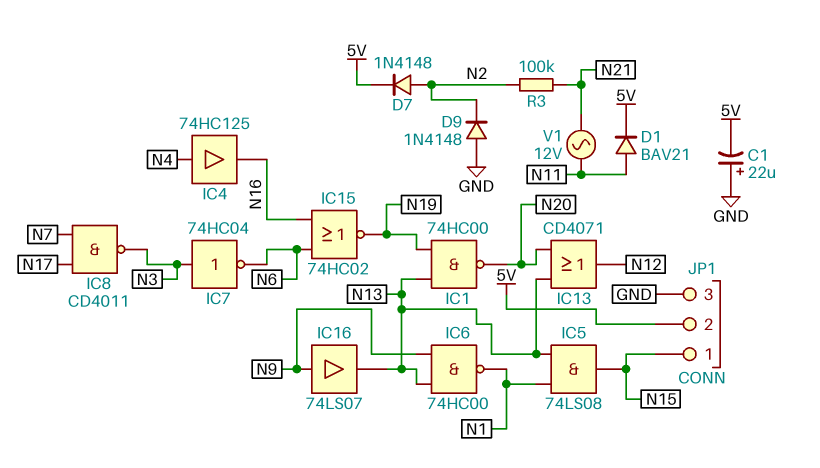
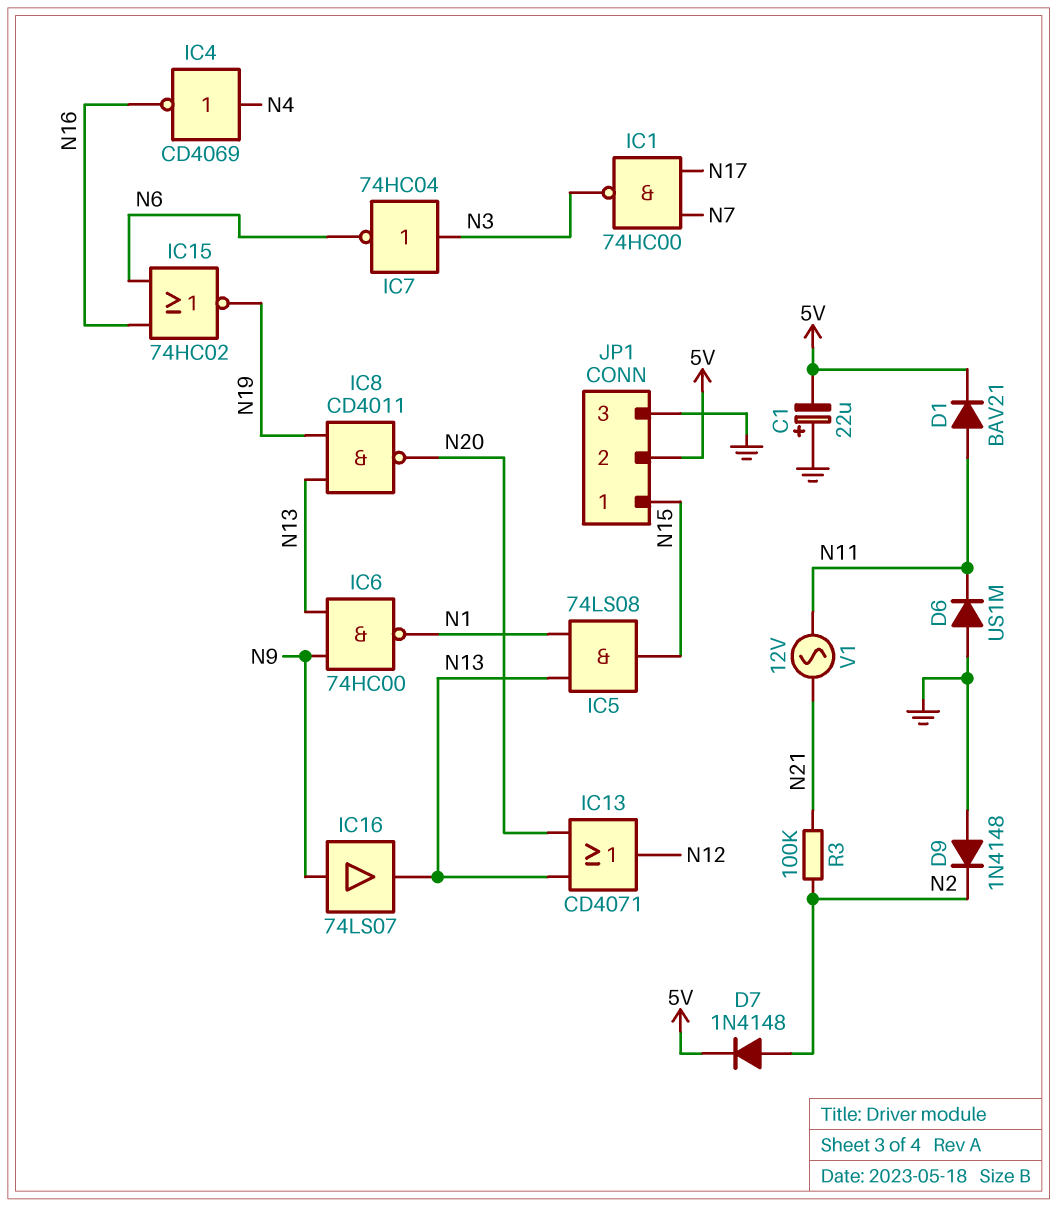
D6: none -> diode US1M (A GND, K N11)
IC1: NAND 74HC00 (in N13, in N19, out N20) -> NAND 74HC00 (in N7, in N17, out N3)
IC4: buffer 74HC125 (in N4, out N16) -> NOT CD4069 (in N4, out N16)
IC8: NAND CD4011 (in N7, in N17, out N3) -> NAND CD4011 (in N13, in N19, out N20)

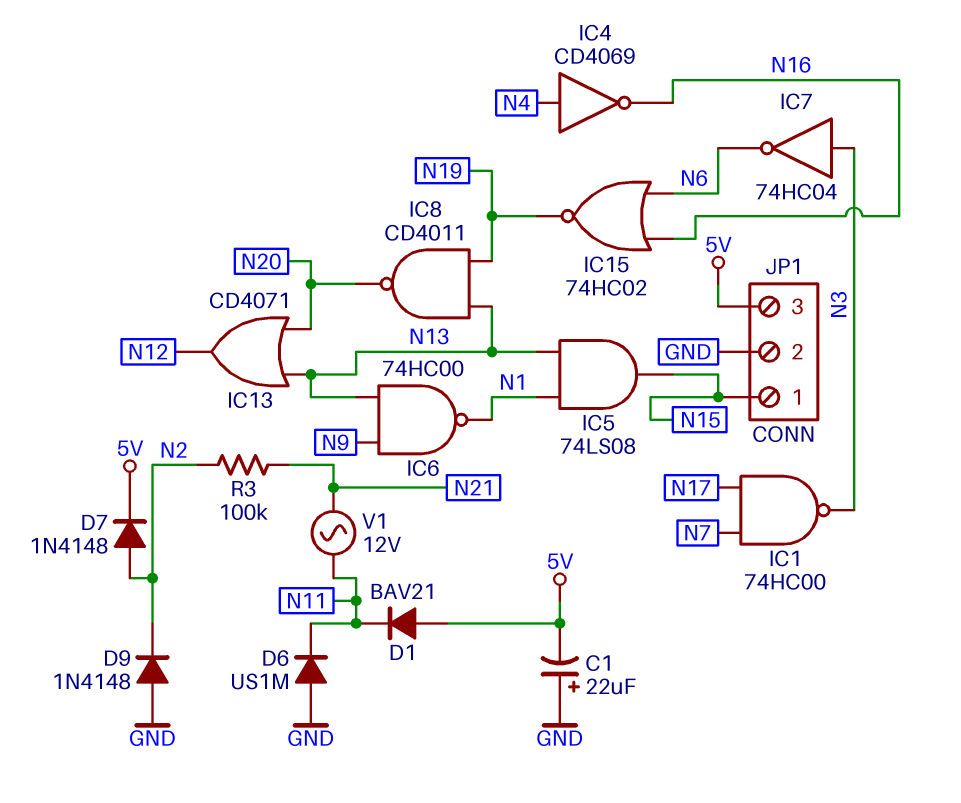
D1: diode BAV21 (A N11, K 5V) -> diode BAV21 (A 5V, K N11)
IC16: buffer 74LS07 (in N9, out N13) -> none
JP1 pin 2: 5V -> GND
JP1 pin 3: GND -> 5V

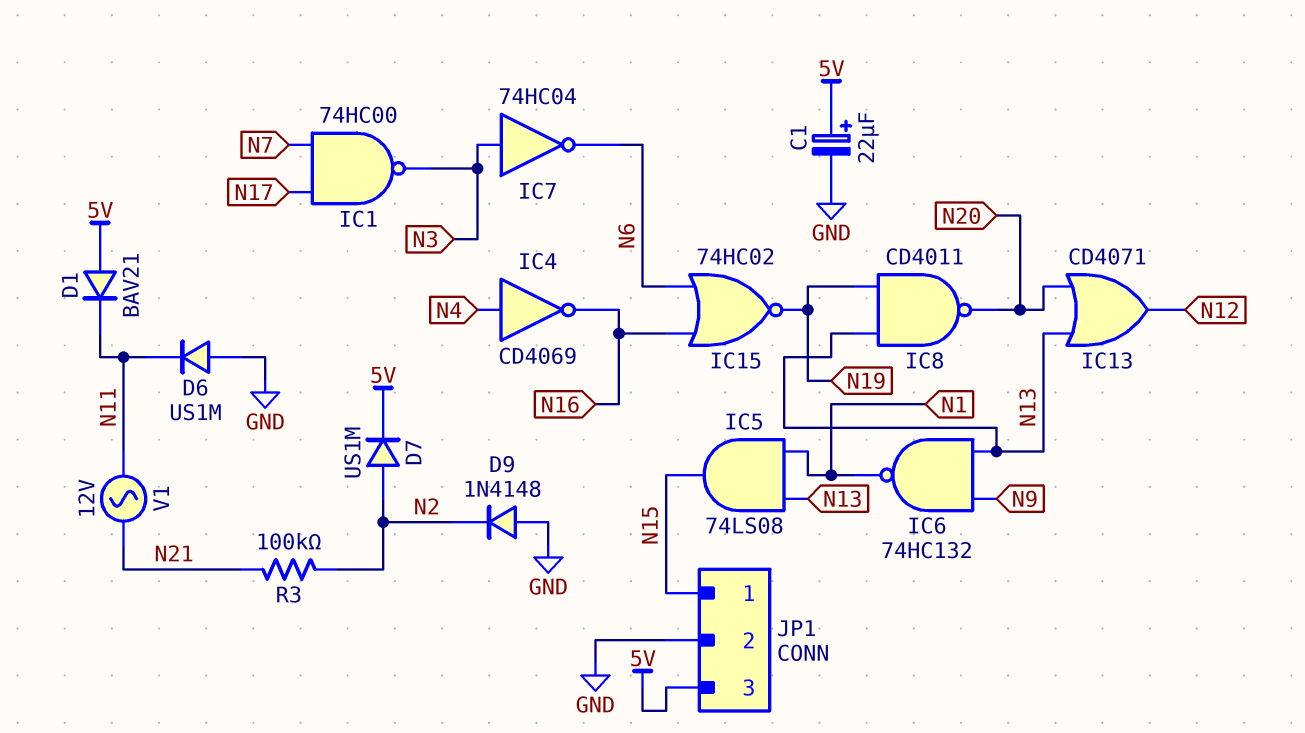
C1: 22uF (plus GND, minus 5V) -> 22uF (plus 5V, minus GND)
D7: diode 1N4148 (A N2, K 5V) -> diode US1M (A N2, K 5V)
IC6: NAND 74HC00 (in N9, in N13, out N1) -> NAND 74HC132 (in N9, in N13, out N1)

